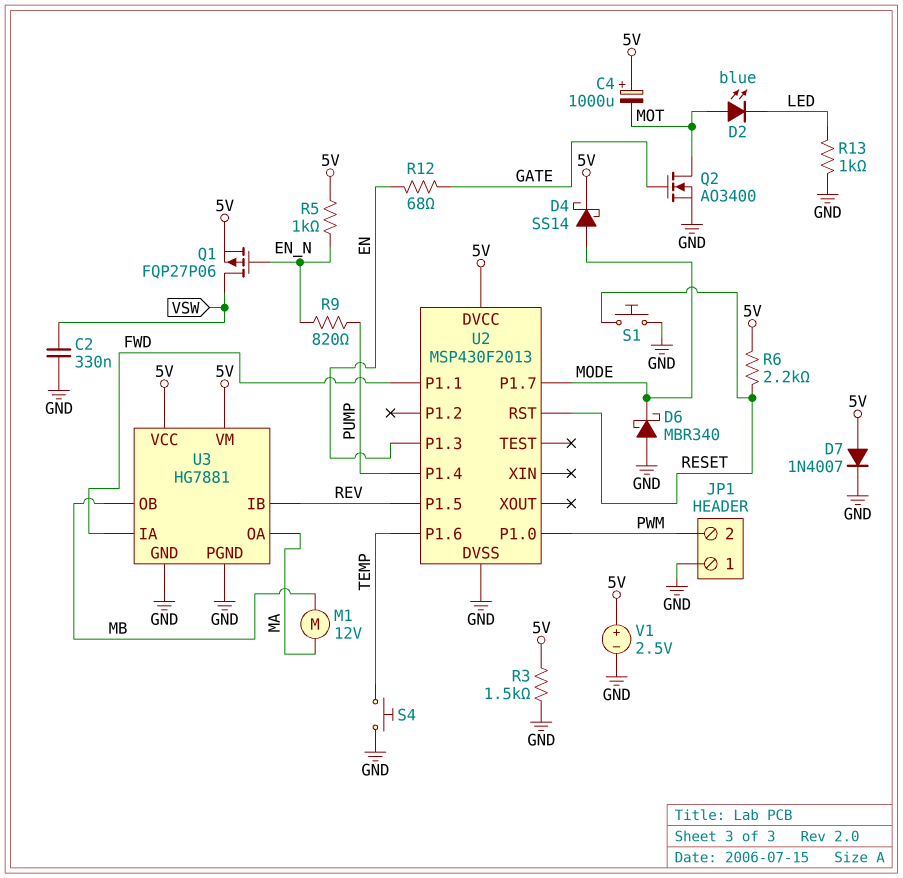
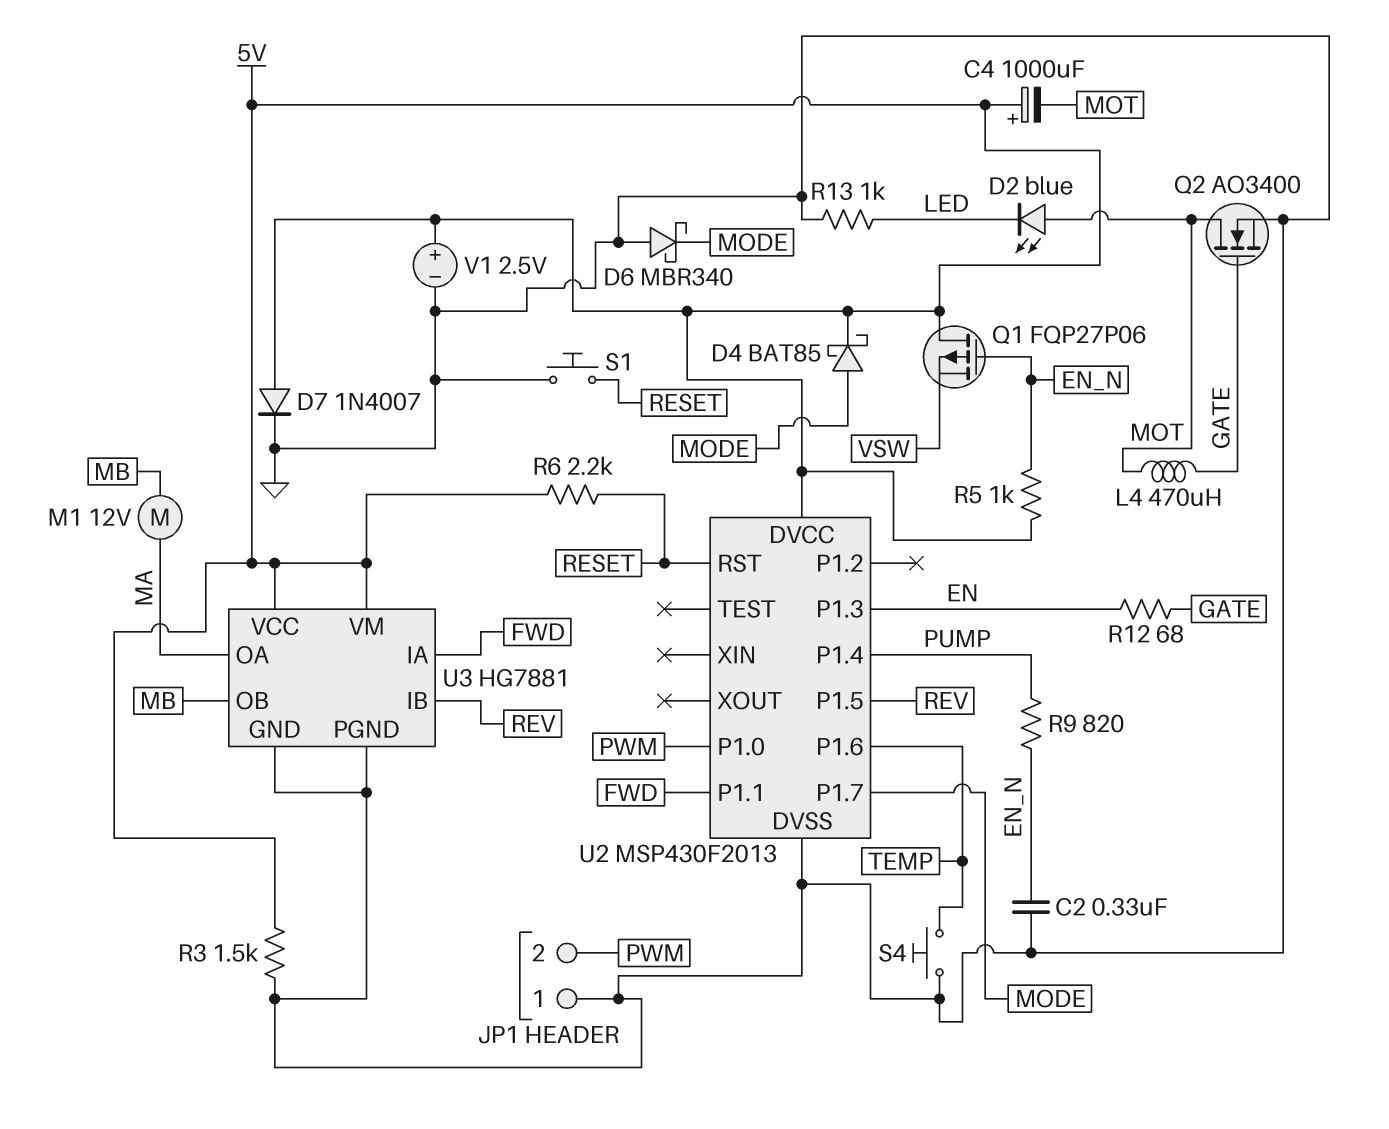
C2: 330nF (GND, VSW) -> 330nF (EN_N, GND)
D4: schottky SS14 (A MODE, K 5V) -> schottky BAT85 (A MODE, K 5V)
L4: none -> 470uH (GATE, MOT)
Q1: PMOS FQP27P06 (G EN_N, D VSW, S 5V) -> PMOS FQP27P06 (G EN_N, D 5V, S VSW)

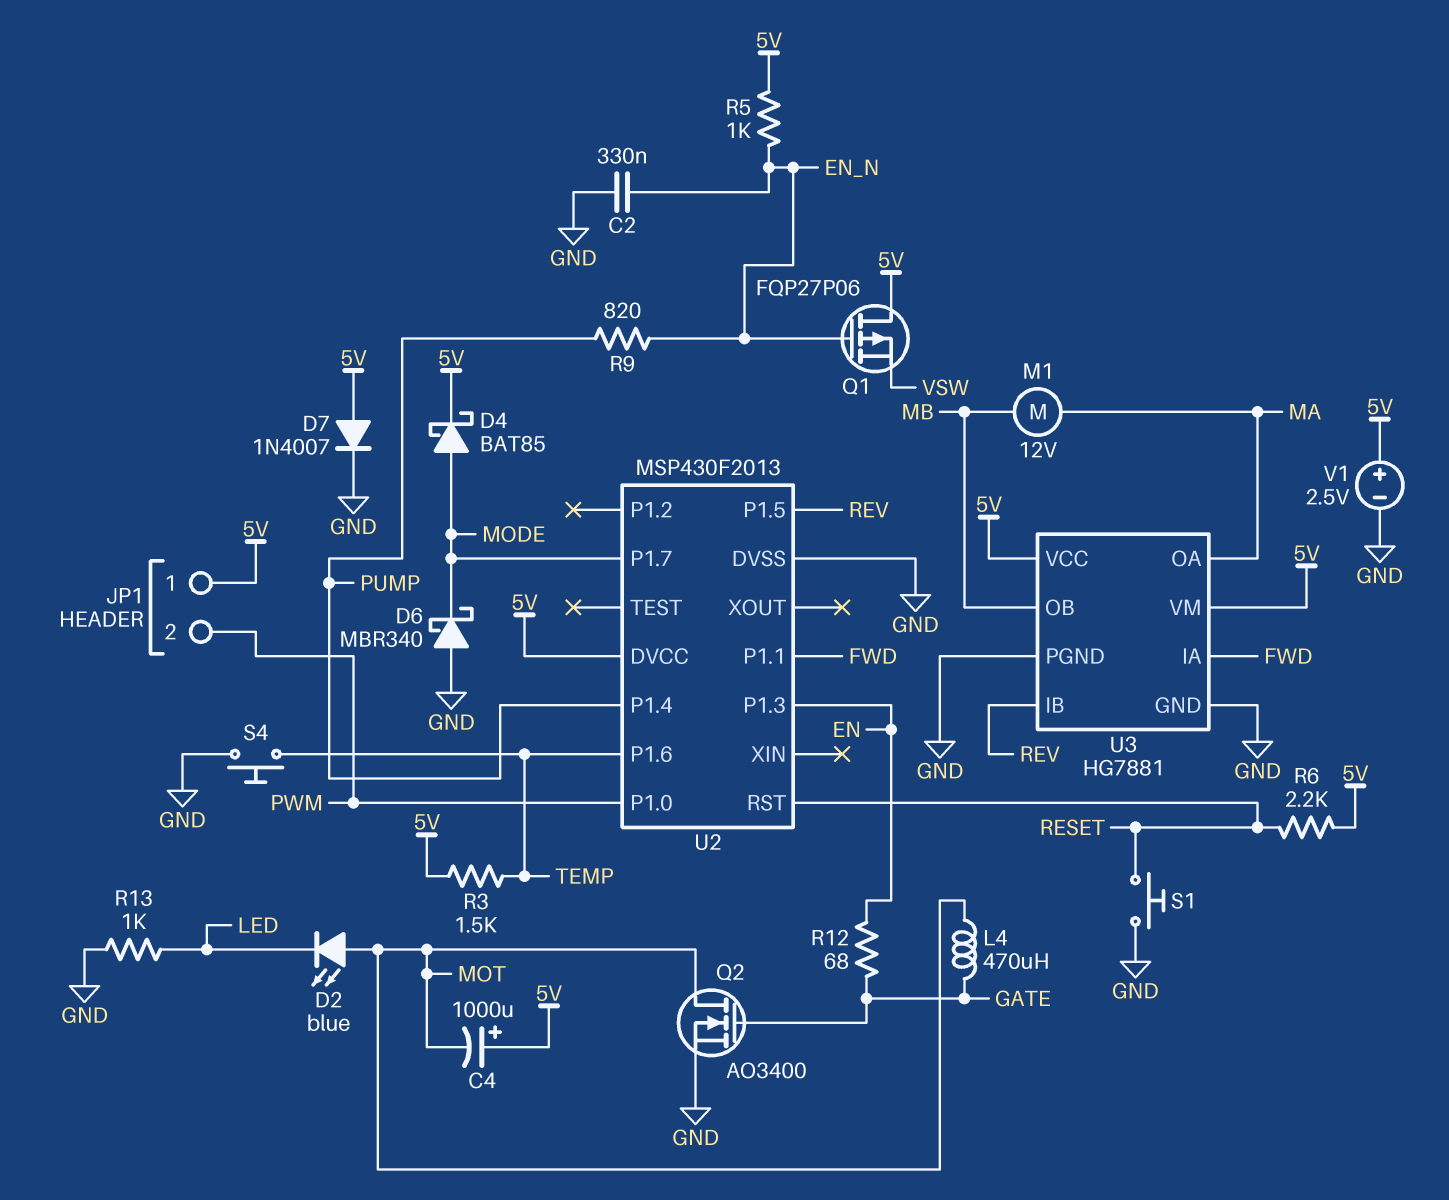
JP1 pin 1: GND -> 5V
R3: 1.5k (5V, GND) -> 1.5k (5V, TEMP)

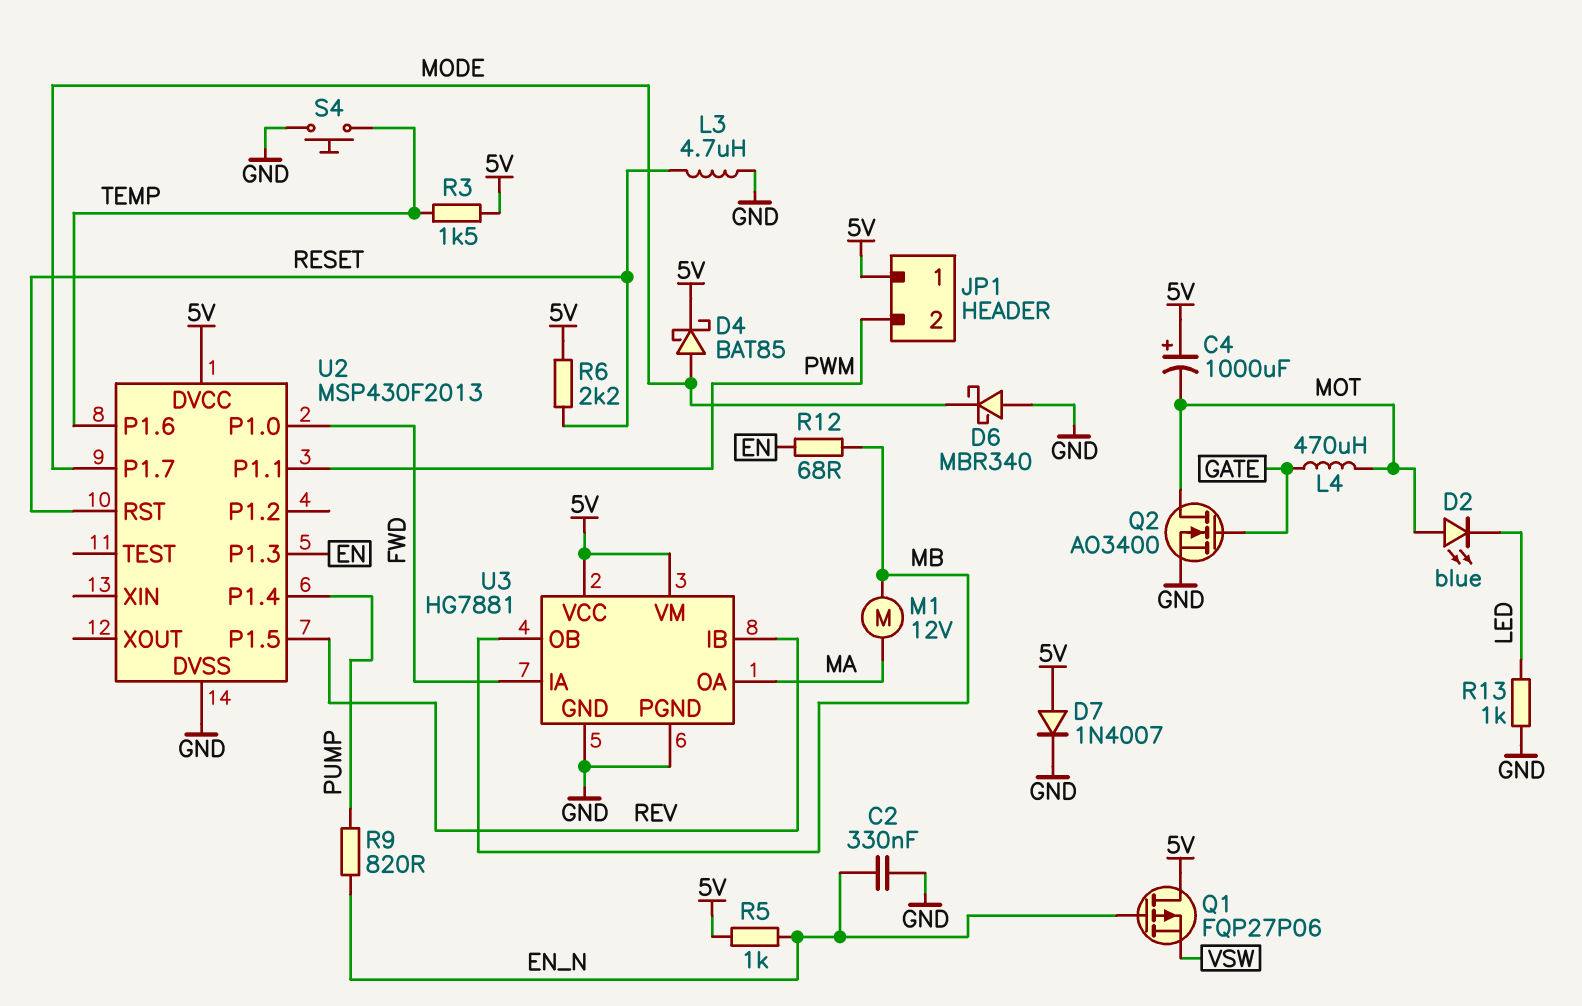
L3: none -> 4.7uH (GND, RESET)
R12: 68 (EN, GATE) -> 68 (EN, MB)
S1: button (GND, RESET) -> none
U2 pin P1.0: PWM -> FWD
U2 pin P1.1: FWD -> PWM
V1: 2.5V (plus 5V, minus GND) -> none

